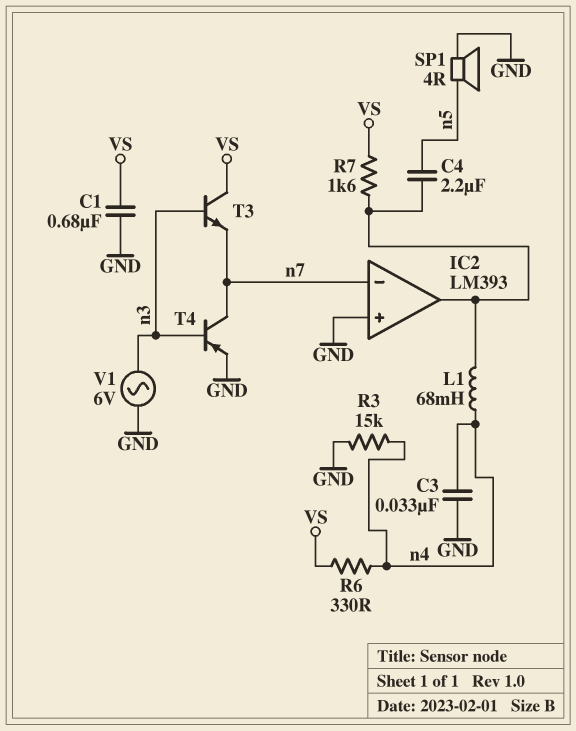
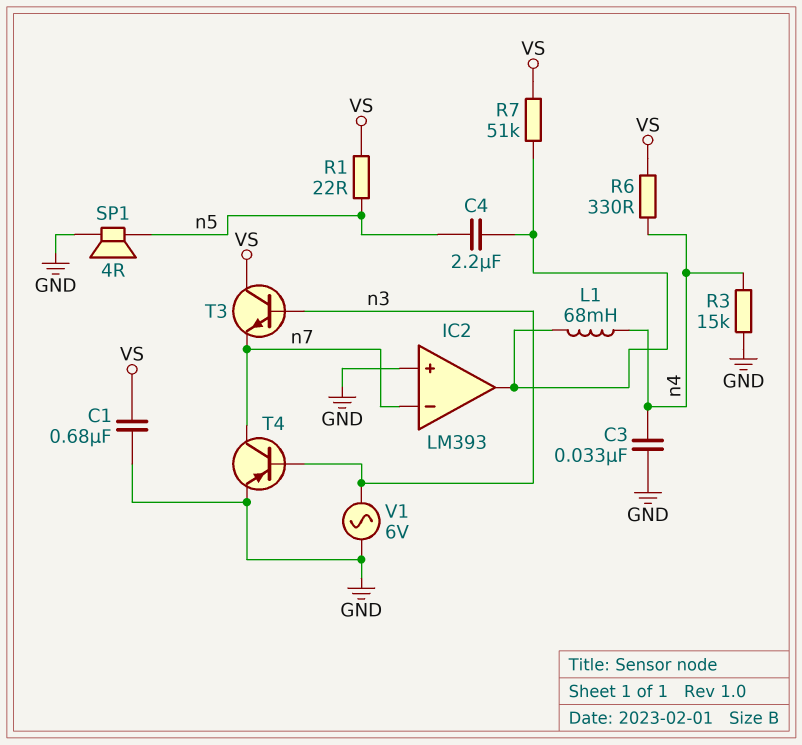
R1: none -> 22 (VS, n5)
R7: 1.6k (IC2/out, VS) -> 51k (IC2/out, VS)

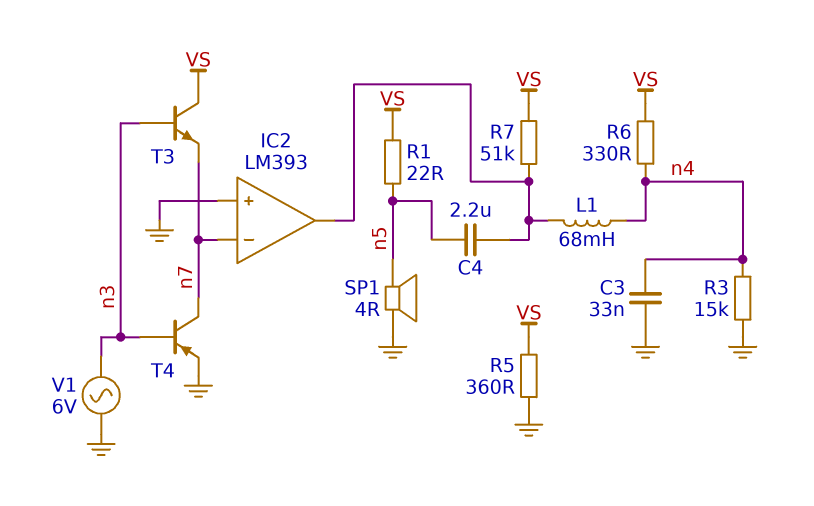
C1: 680nF (GND, VS) -> none
R5: none -> 360 (GND, VS)

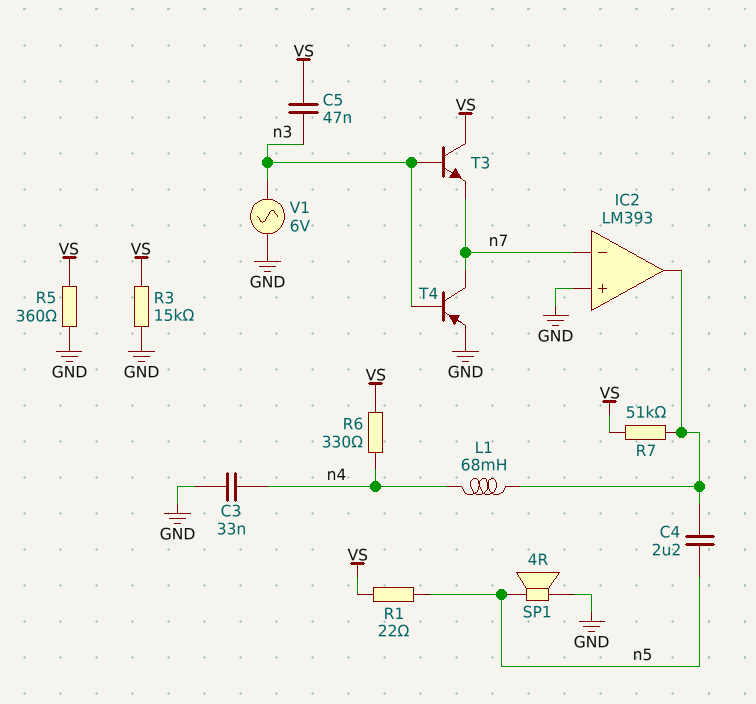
C5: none -> 47nF (VS, n3)
R3: 15k (GND, n4) -> 15k (GND, VS)

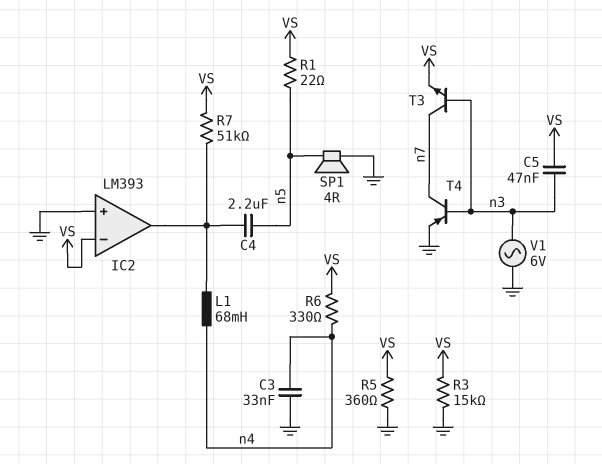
IC2 pin in-: n7 -> VS
T3: NPN (B n3, C VS, E n7) -> NPN (B n3, C n7, E VS)

